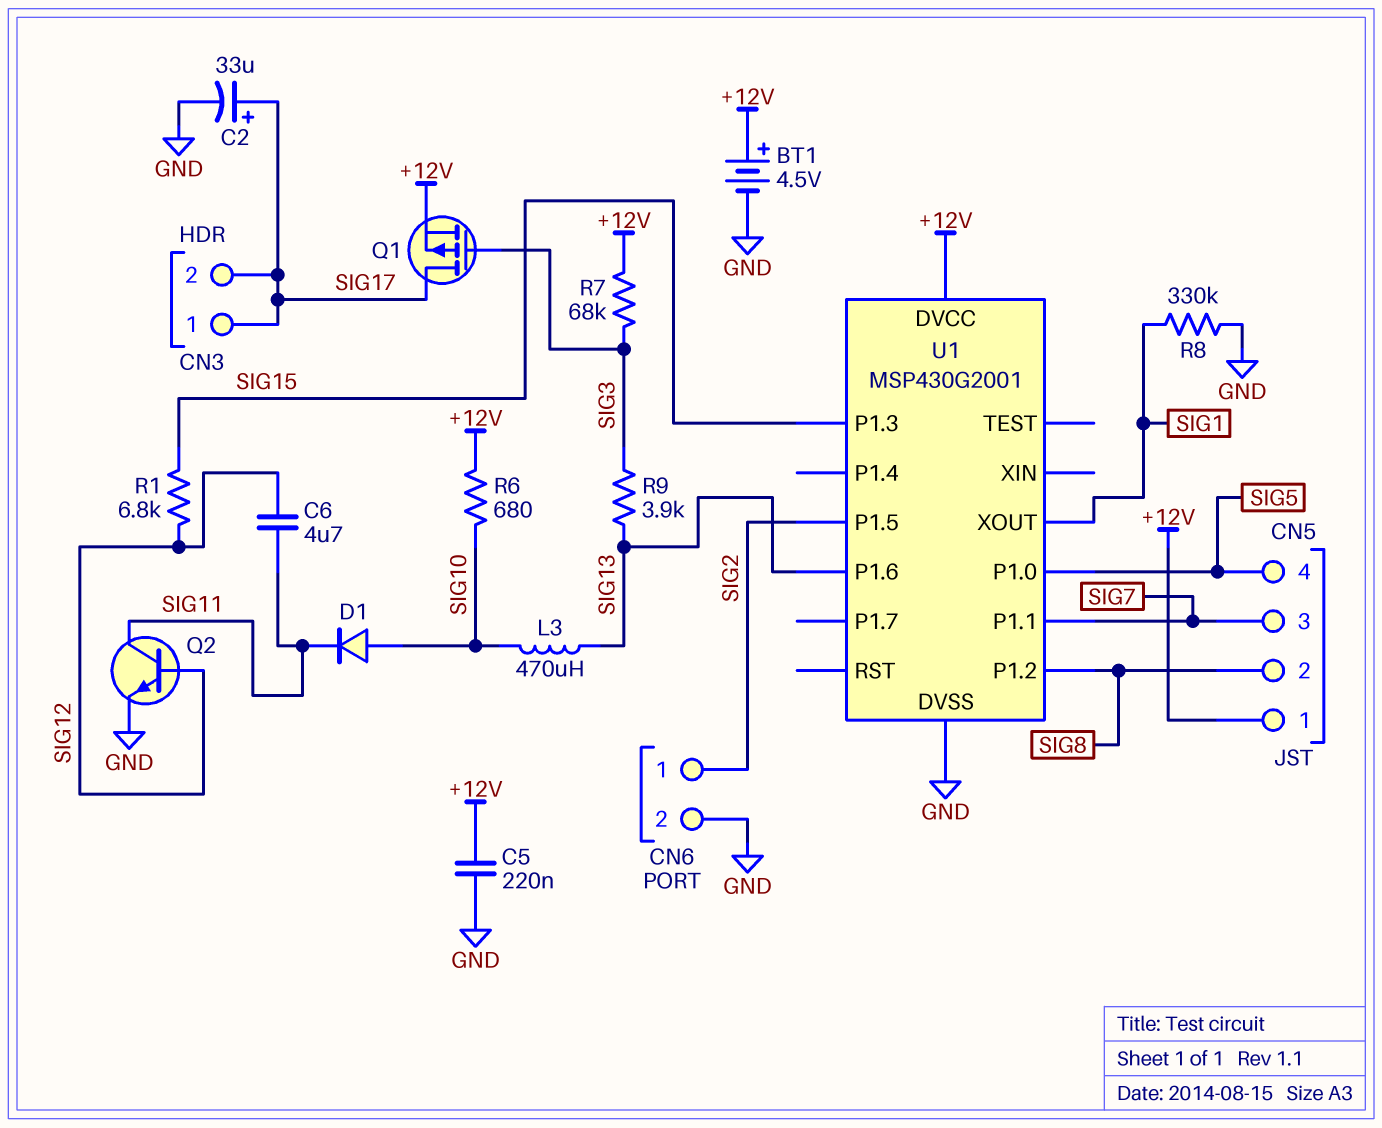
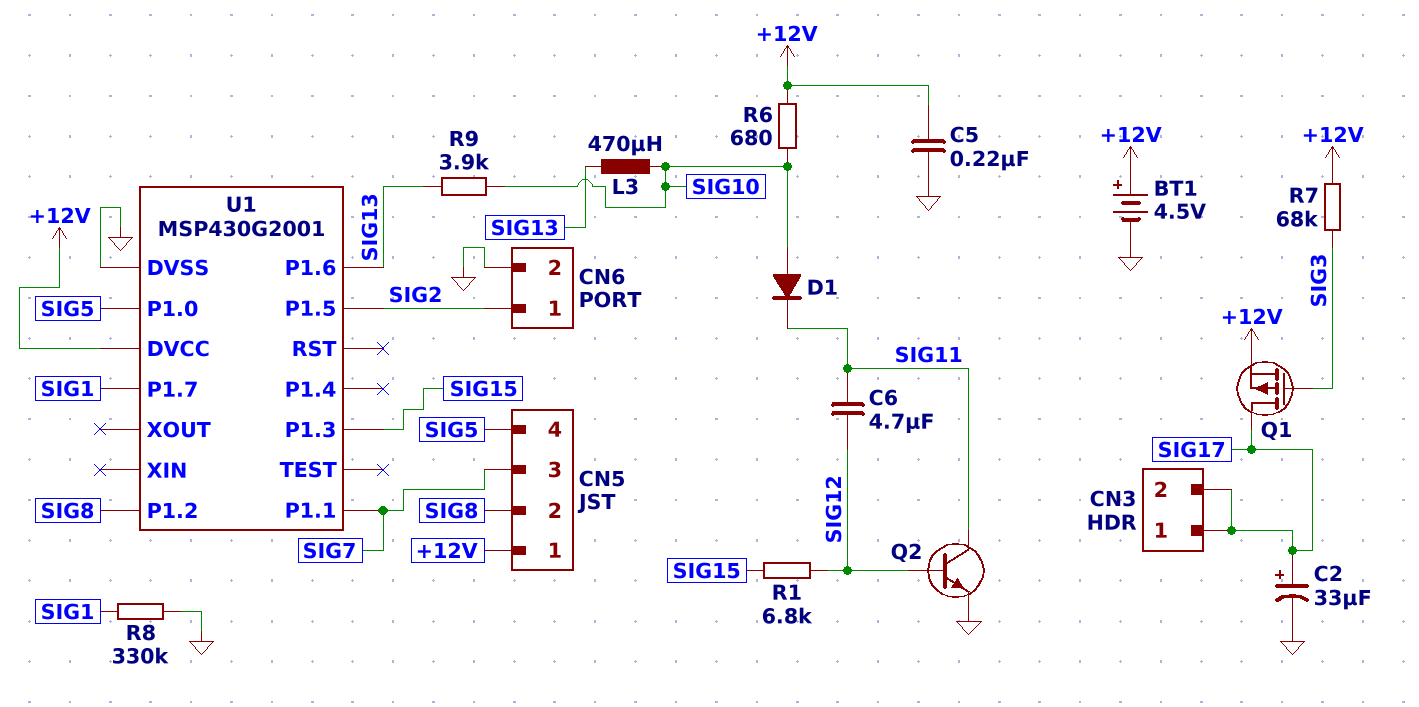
R9: 3.9k (SIG3, SIG13) -> 3.9k (SIG10, SIG13)
U1 pin P1.7: none -> SIG1
U1 pin XOUT: SIG1 -> none

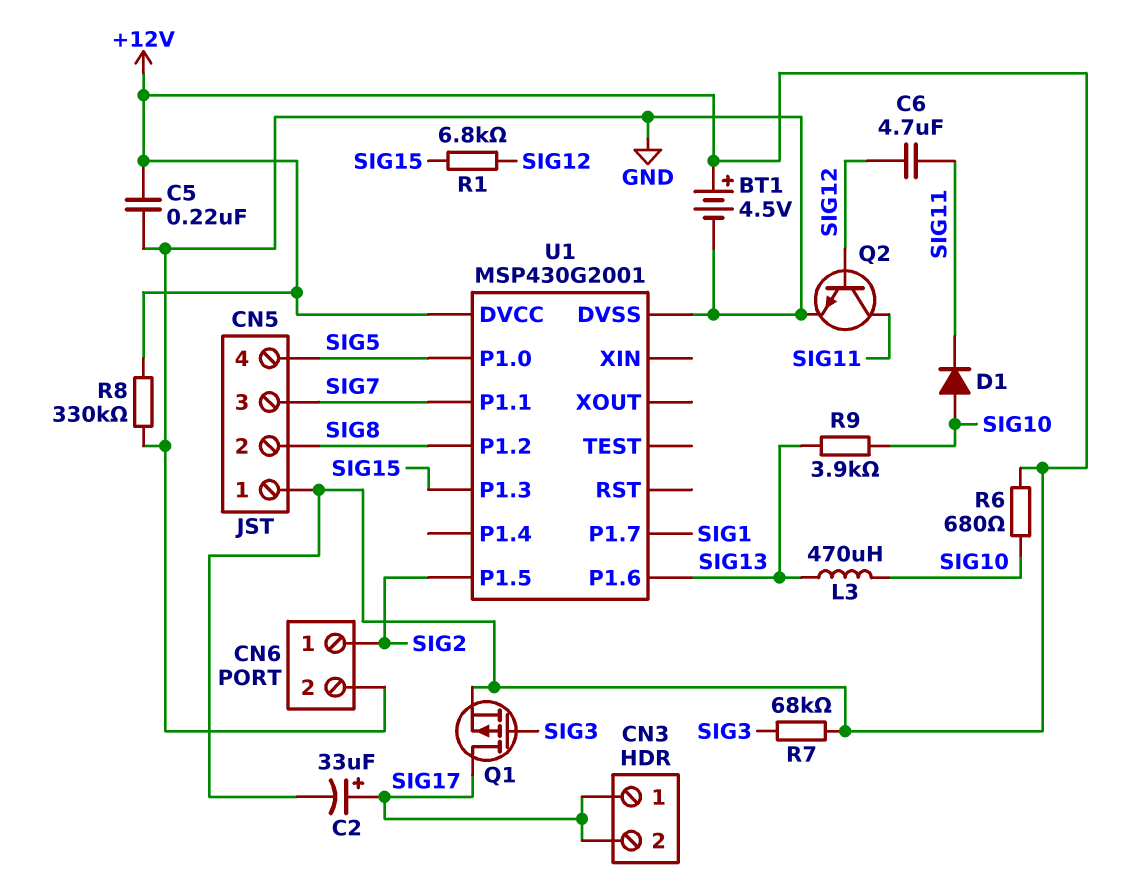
C2: 33uF (plus SIG17, minus GND) -> 33uF (plus SIG17, minus +12V)
R8: 330k (GND, SIG1) -> 330k (+12V, GND)

